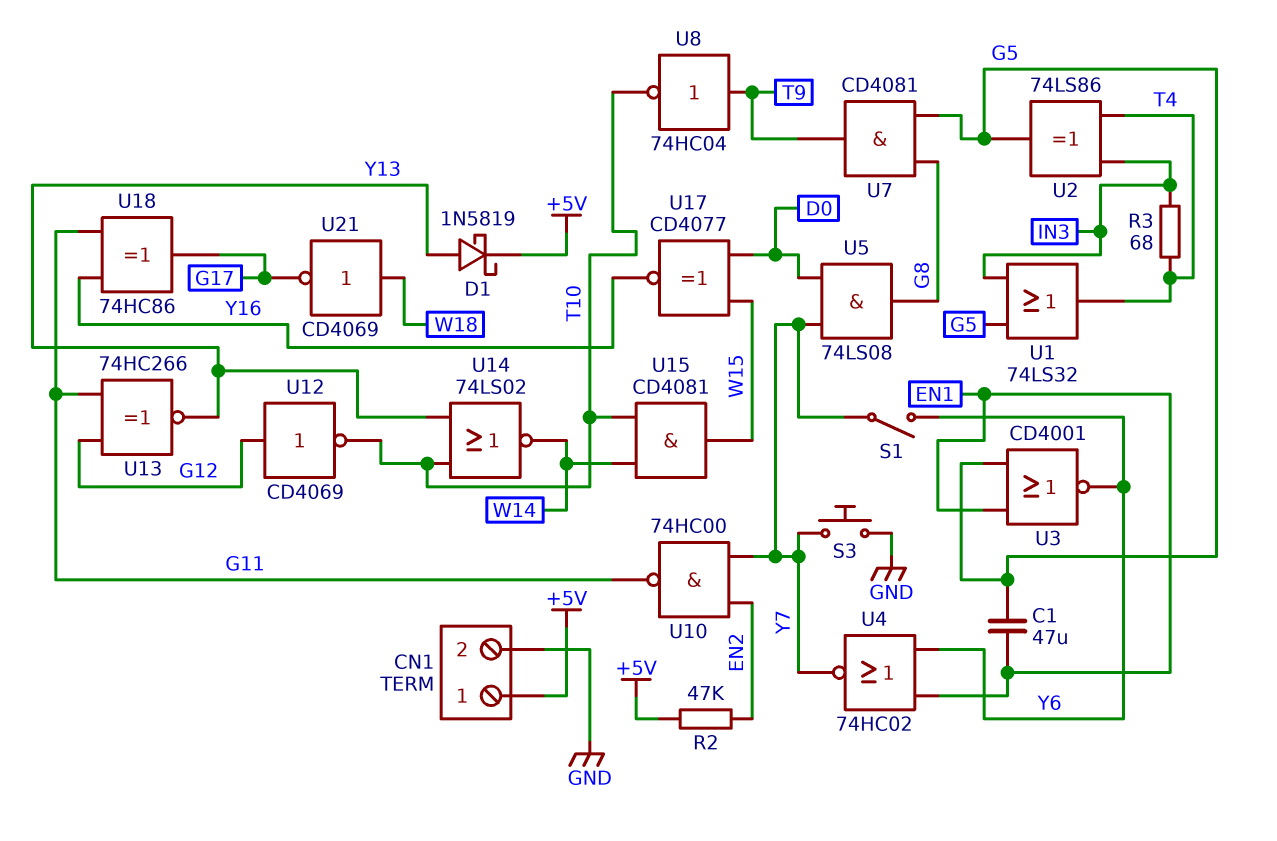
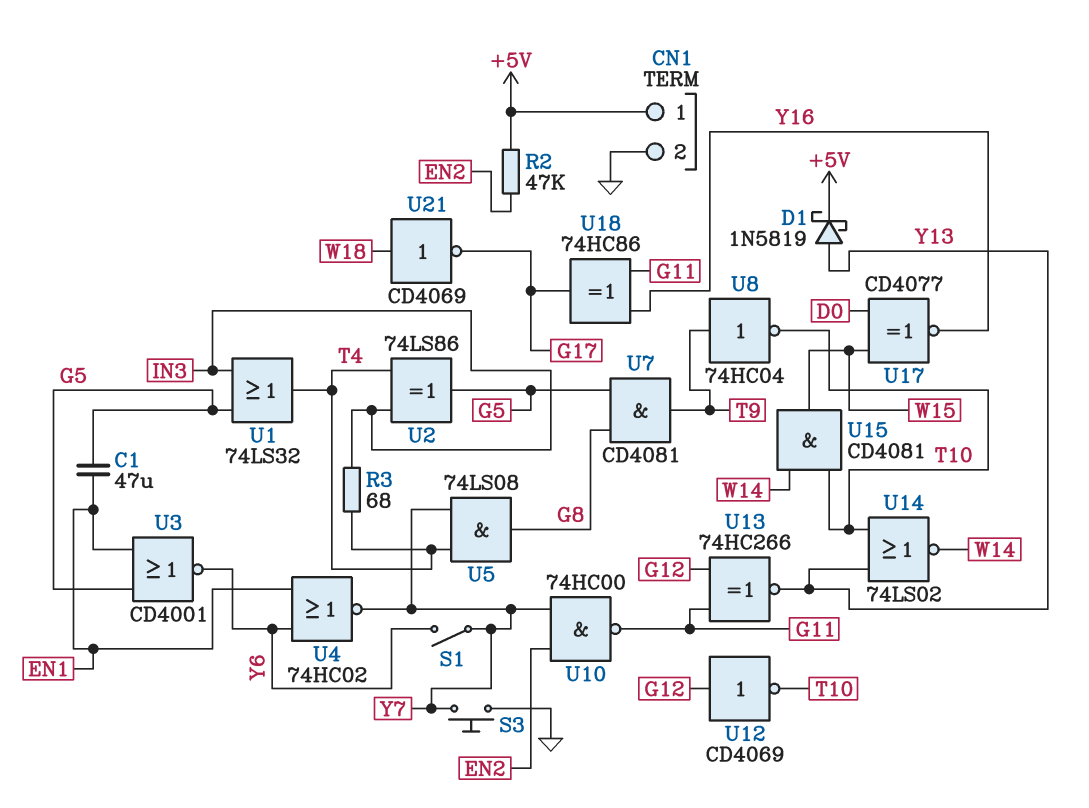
U5: AND 74LS08 (in D0, in Y7, out G8) -> AND 74LS08 (in T4, in Y7, out G8)

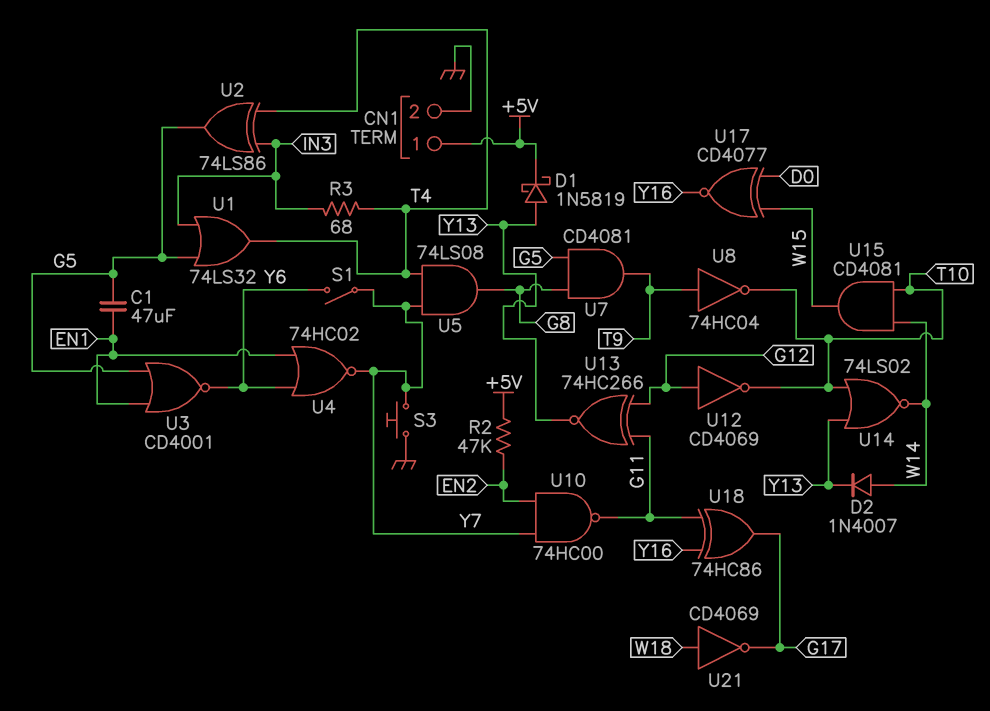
D2: none -> diode 1N4007 (A W14, K Y13)

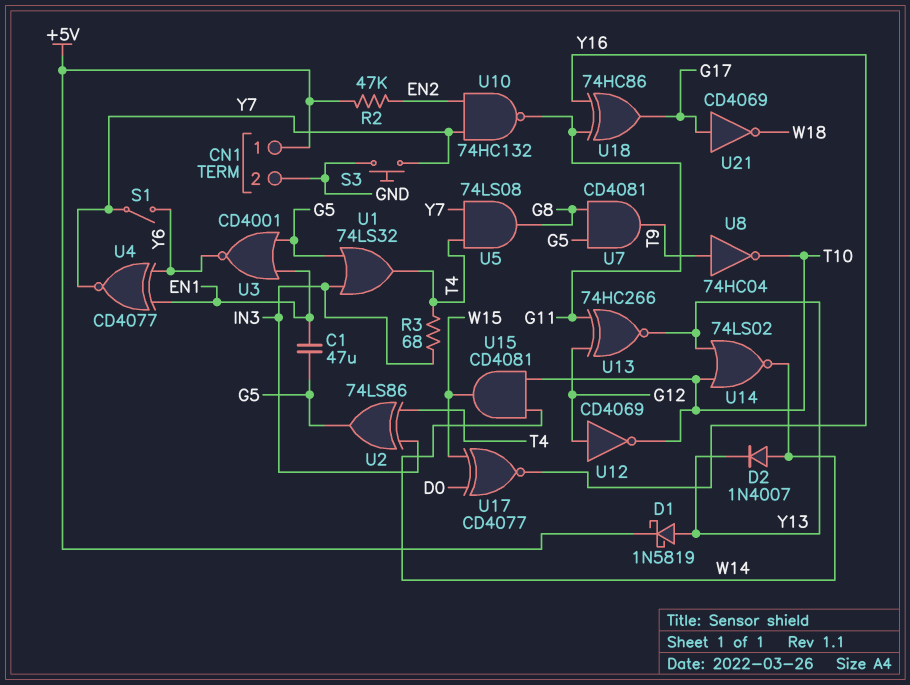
U4: NOR 74HC02 (in EN1, in Y6, out Y7) -> XNOR CD4077 (in EN1, in Y6, out Y7)
U10: NAND 74HC00 (in EN2, in Y7, out G11) -> NAND 74HC132 (in EN2, in Y7, out G11)
U21: NOT CD4069 (in W18, out G17) -> NOT CD4069 (in G17, out W18)

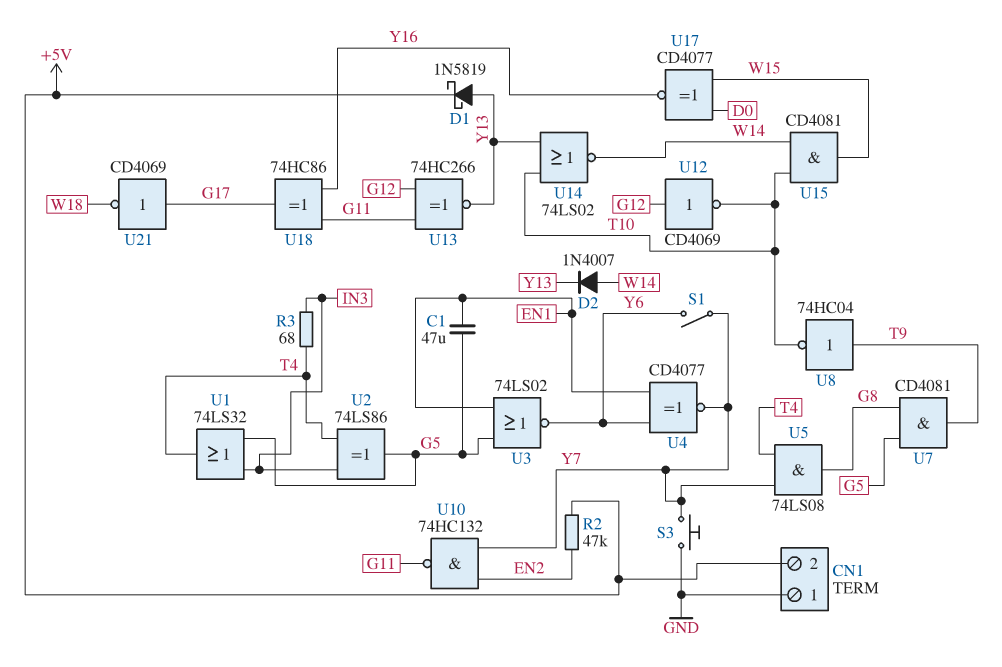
CN1 pin 1: +5V -> GND
CN1 pin 2: GND -> +5V
U3: NOR CD4001 (in EN1, in G5, out Y6) -> NOR 74LS02 (in EN1, in G5, out Y6)

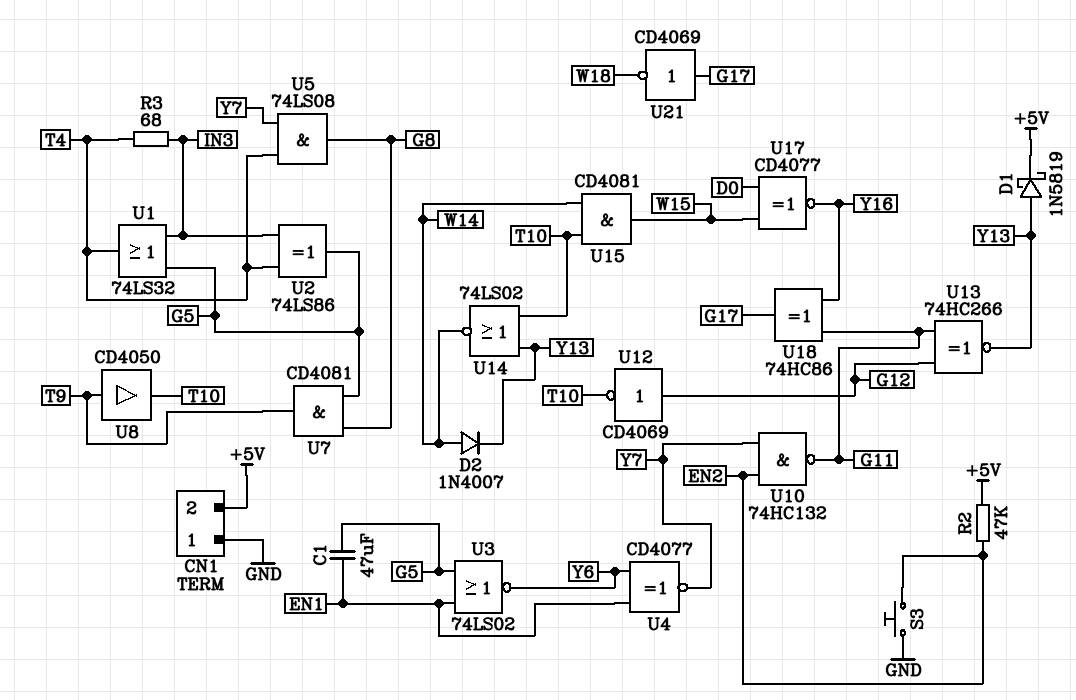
S1: switch (Y6, Y7) -> none
S3: button (GND, Y7) -> button (EN2, GND)
U8: NOT 74HC04 (in T9, out T10) -> buffer CD4050 (in T9, out T10)

